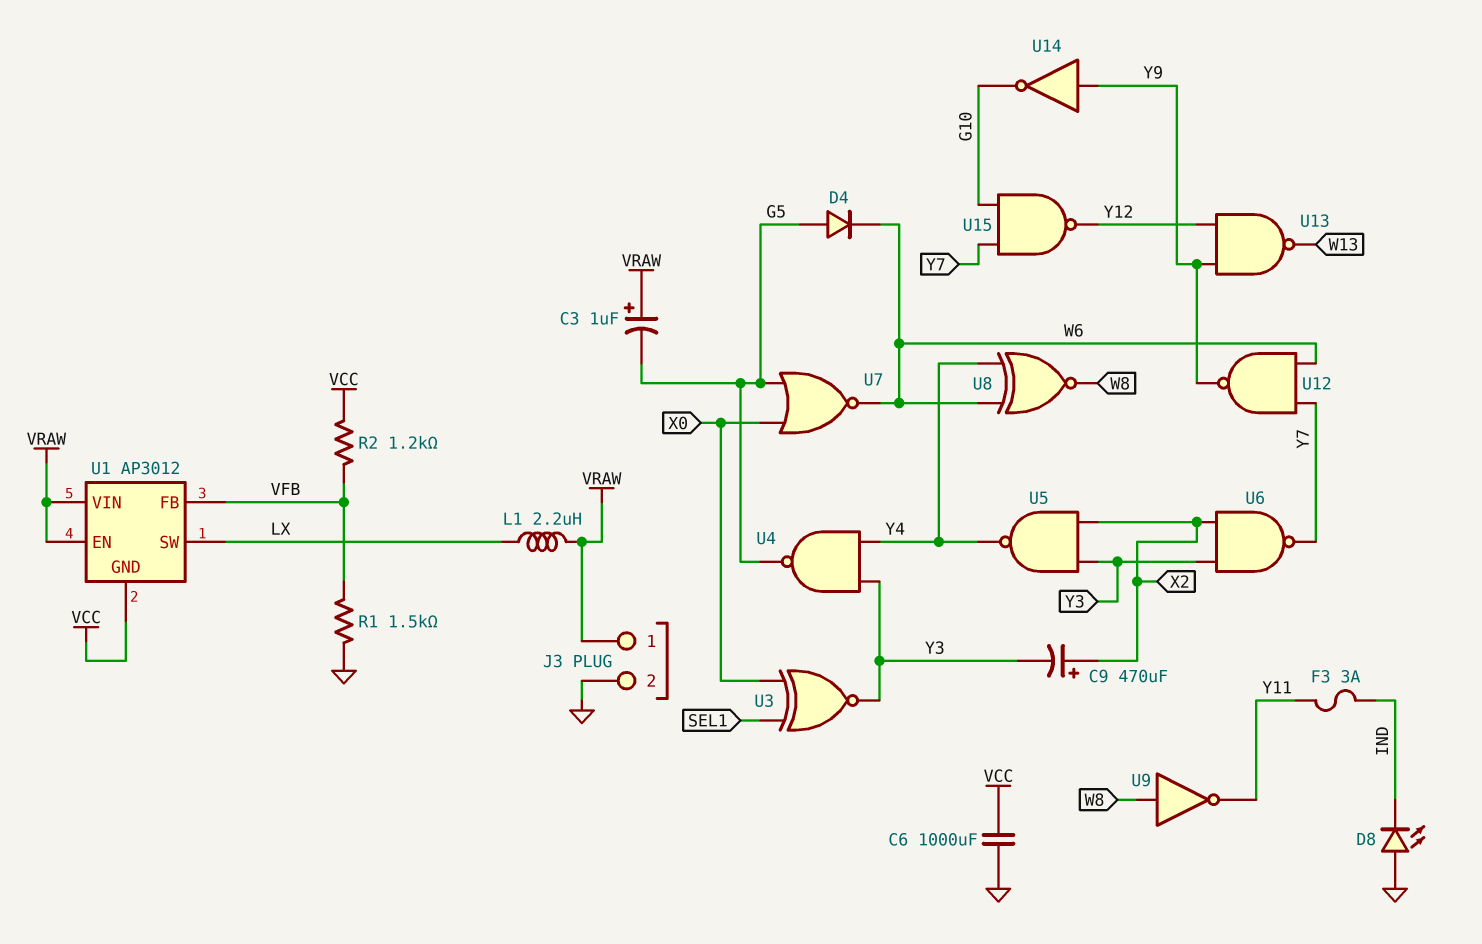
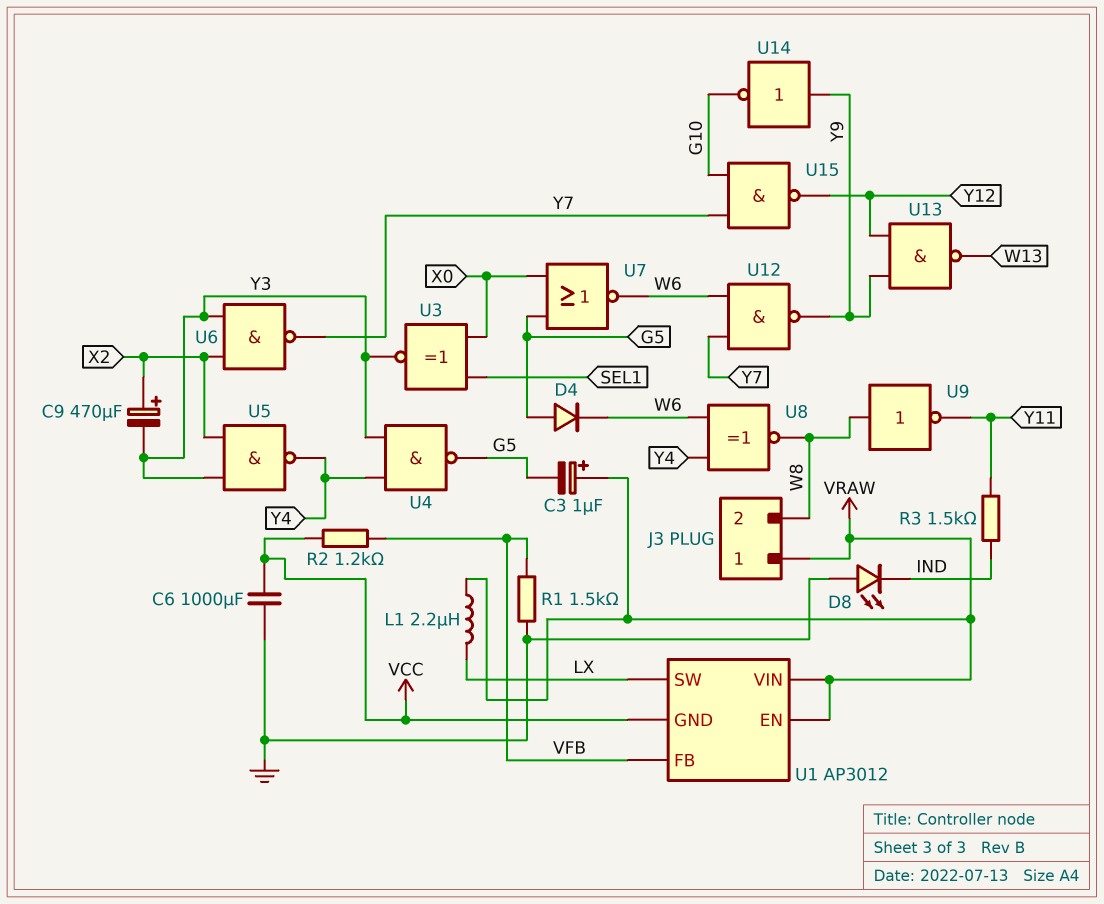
F3: 3A (IND, Y11) -> none
J3 pin 2: GND -> W8
R3: none -> 1.5k (IND, Y11)

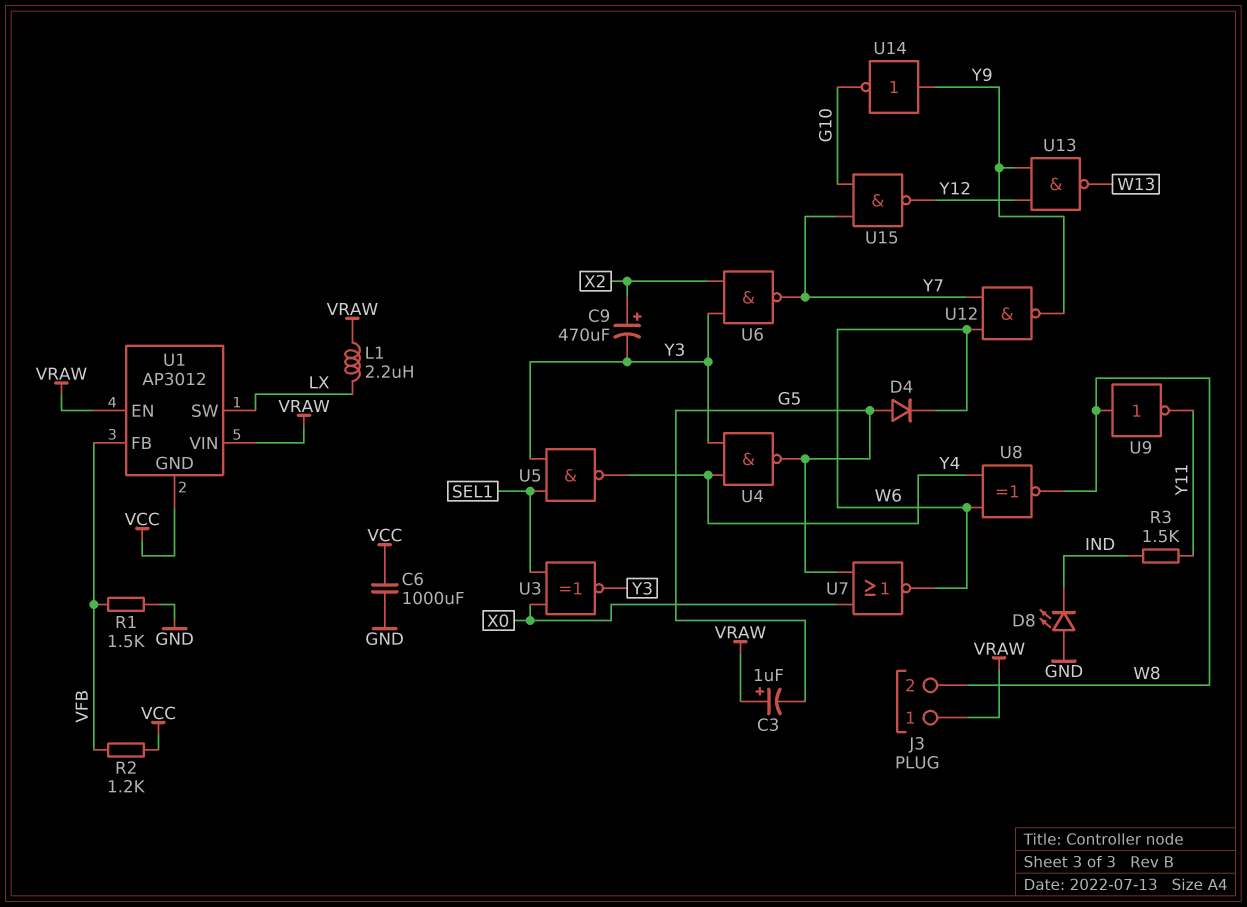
U5: NAND (in X2, in Y3, out Y4) -> NAND (in SEL1, in Y3, out Y4)

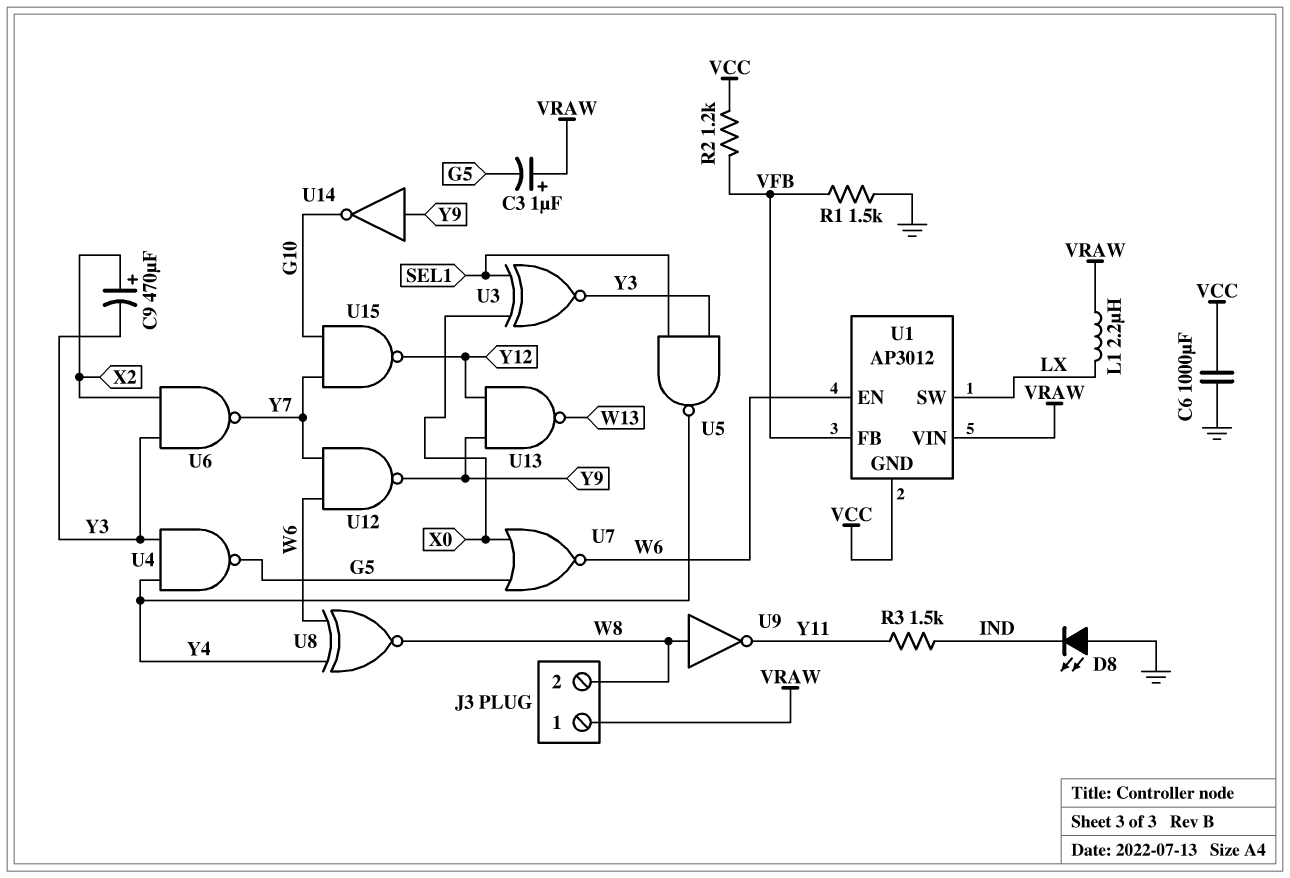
D4: diode (A G5, K W6) -> none
U1 pin EN: VRAW -> W6

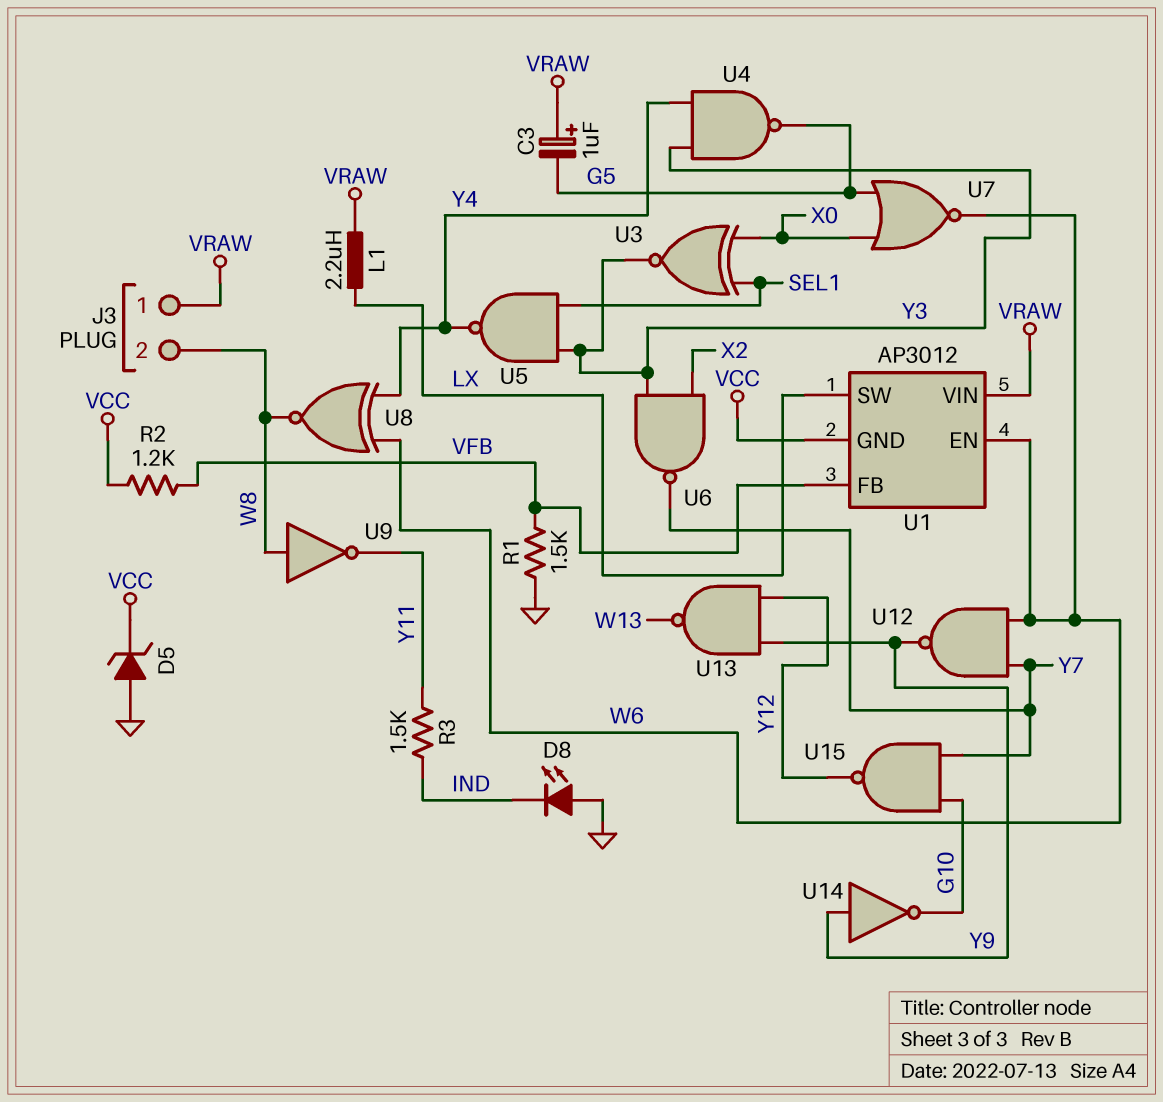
C6: 1000uF (GND, VCC) -> none
C9: 470uF (plus X2, minus Y3) -> none
D5: none -> zener (A GND, K VCC)

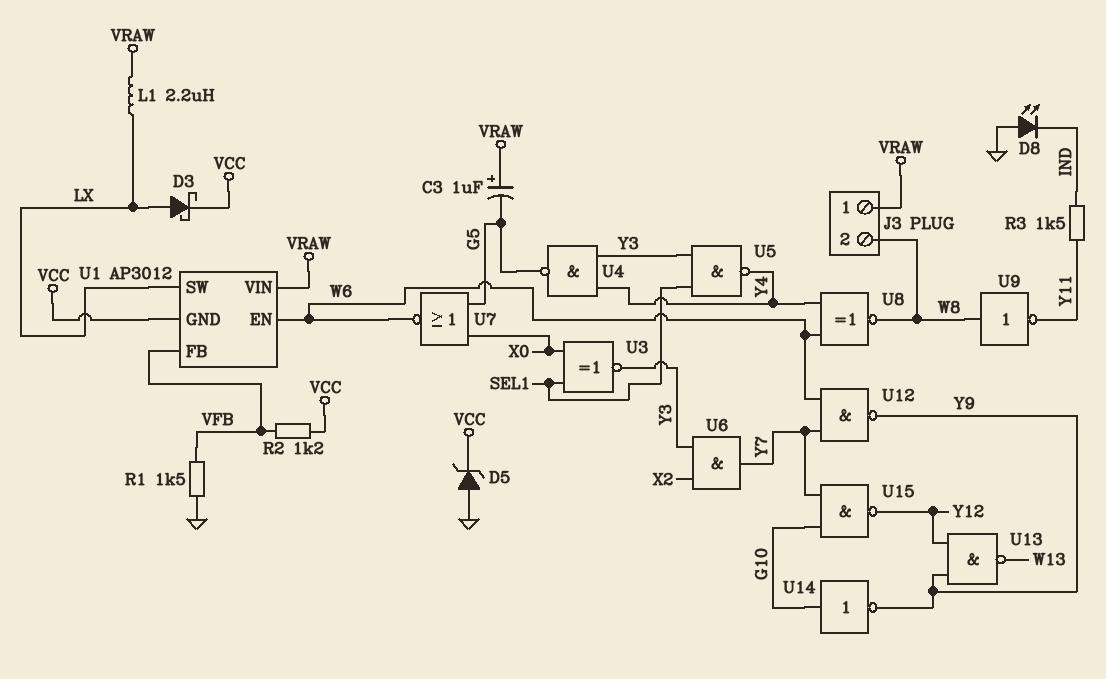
D3: none -> schottky (A LX, K VCC)
U6: NAND (in X2, in Y3, out Y7) -> AND (in X2, in Y3, out Y7)
U14: NOT (in Y9, out G10) -> NOT (in G10, out Y9)

